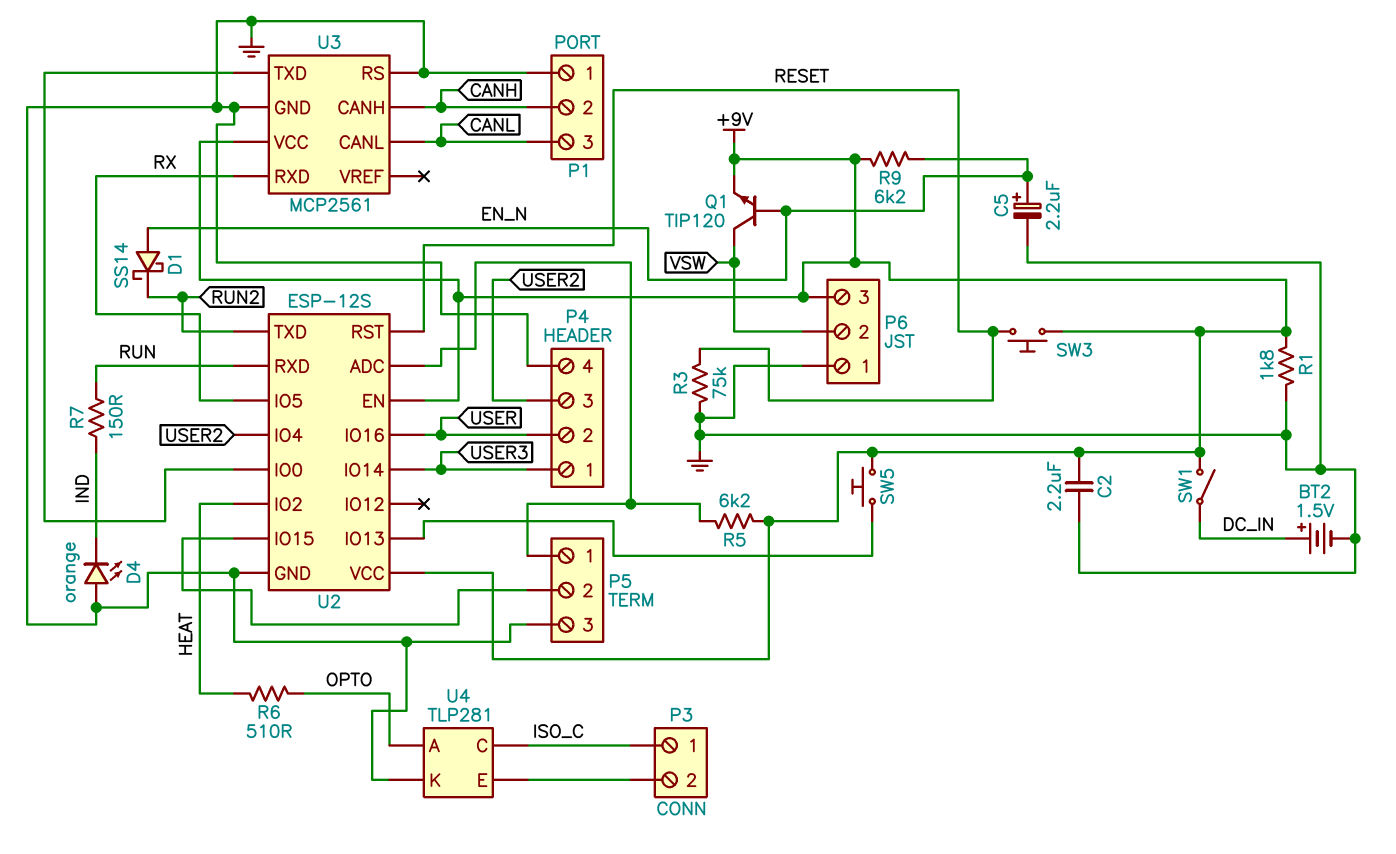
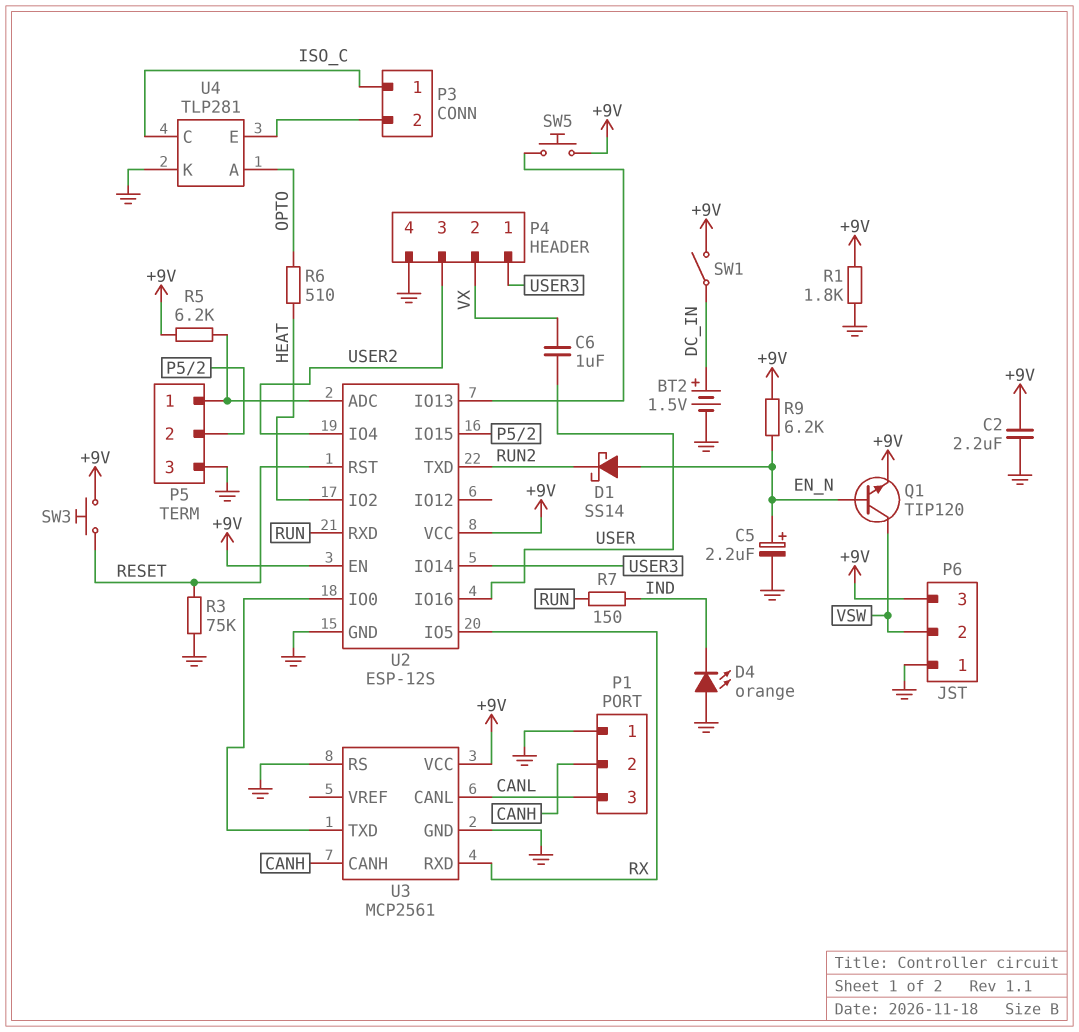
C6: none -> 1uF (USER, VX)
P4 pin 2: USER -> VX

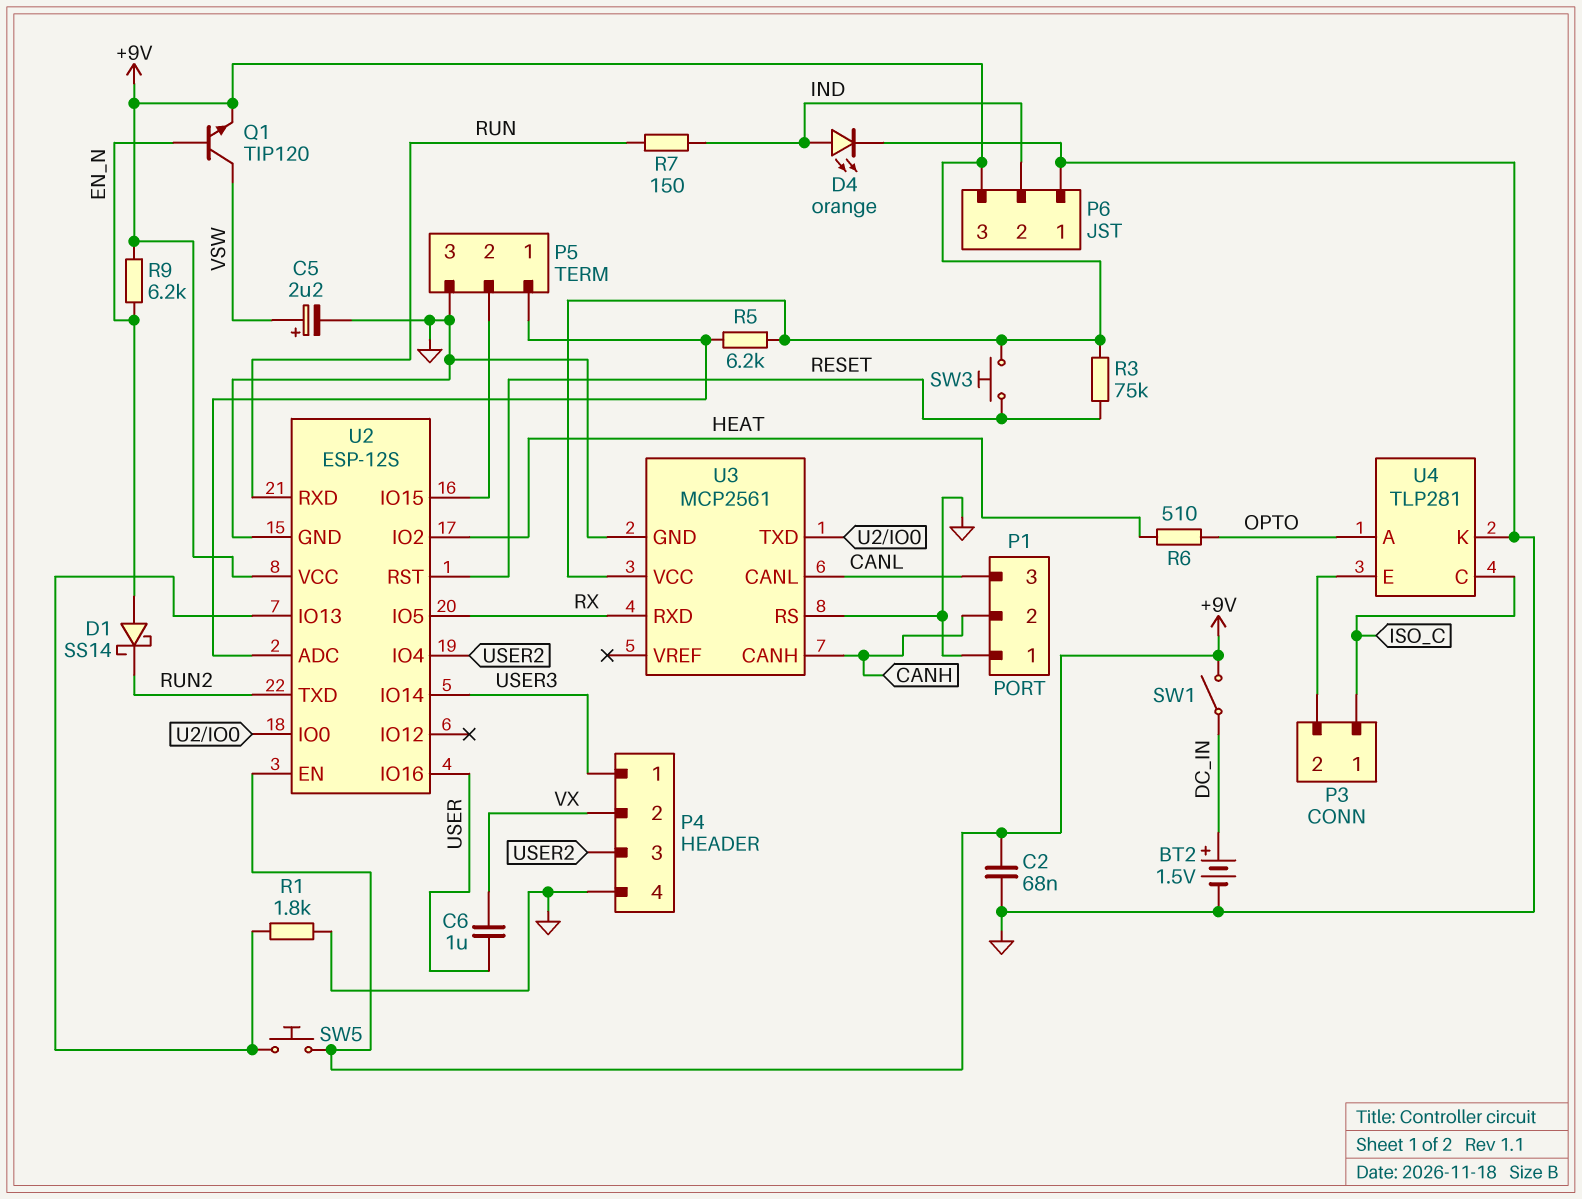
C2: 2.2uF (+9V, GND) -> 68nF (+9V, GND)
C5: 2.2uF (plus EN_N, minus GND) -> 2.2uF (plus VSW, minus GND)
D4: LED orange (A GND, K IND) -> LED orange (A IND, K GND)
P6 pin 2: VSW -> IND
R1: 1.8k (+9V, GND) -> 1.8k (GND, U2/IO13)
R3: 75k (GND, RESET) -> 75k (+9V, RESET)

